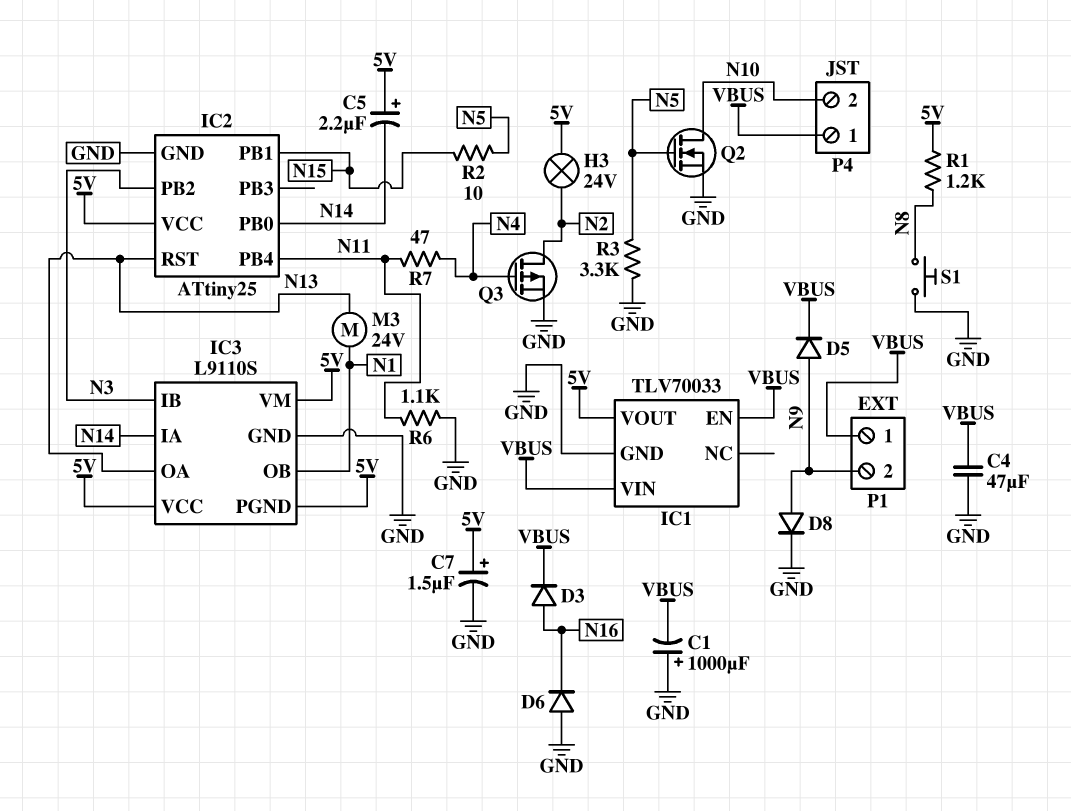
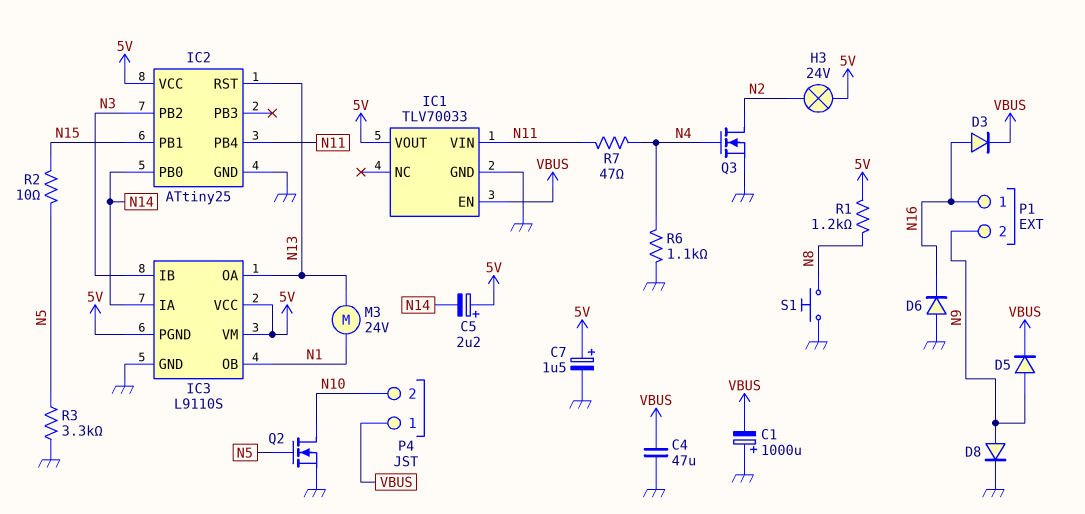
IC1 pin VIN: VBUS -> N11
P1 pin 1: VBUS -> N16
Q3: PMOS (G N4, D N2, S GND) -> NMOS (G N4, D N2, S GND)
R6: 1.1k (GND, N11) -> 1.1k (GND, N4)

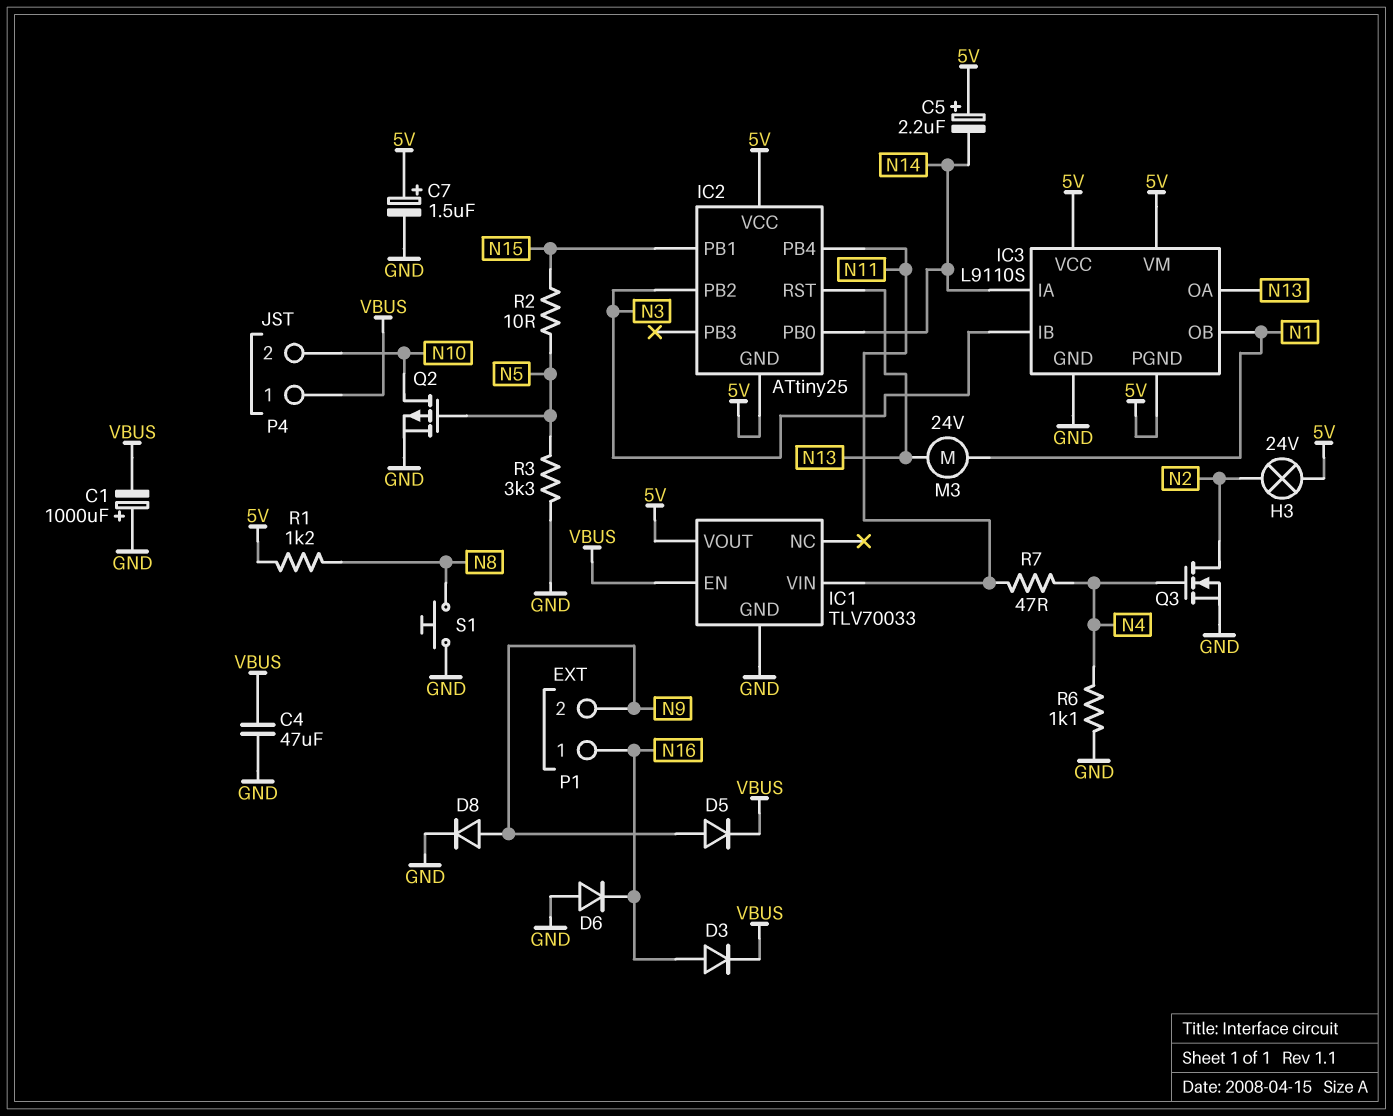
IC2 pin GND: GND -> 5V
Q2: NMOS (G N5, D N10, S GND) -> PMOS (G N5, D N10, S GND)

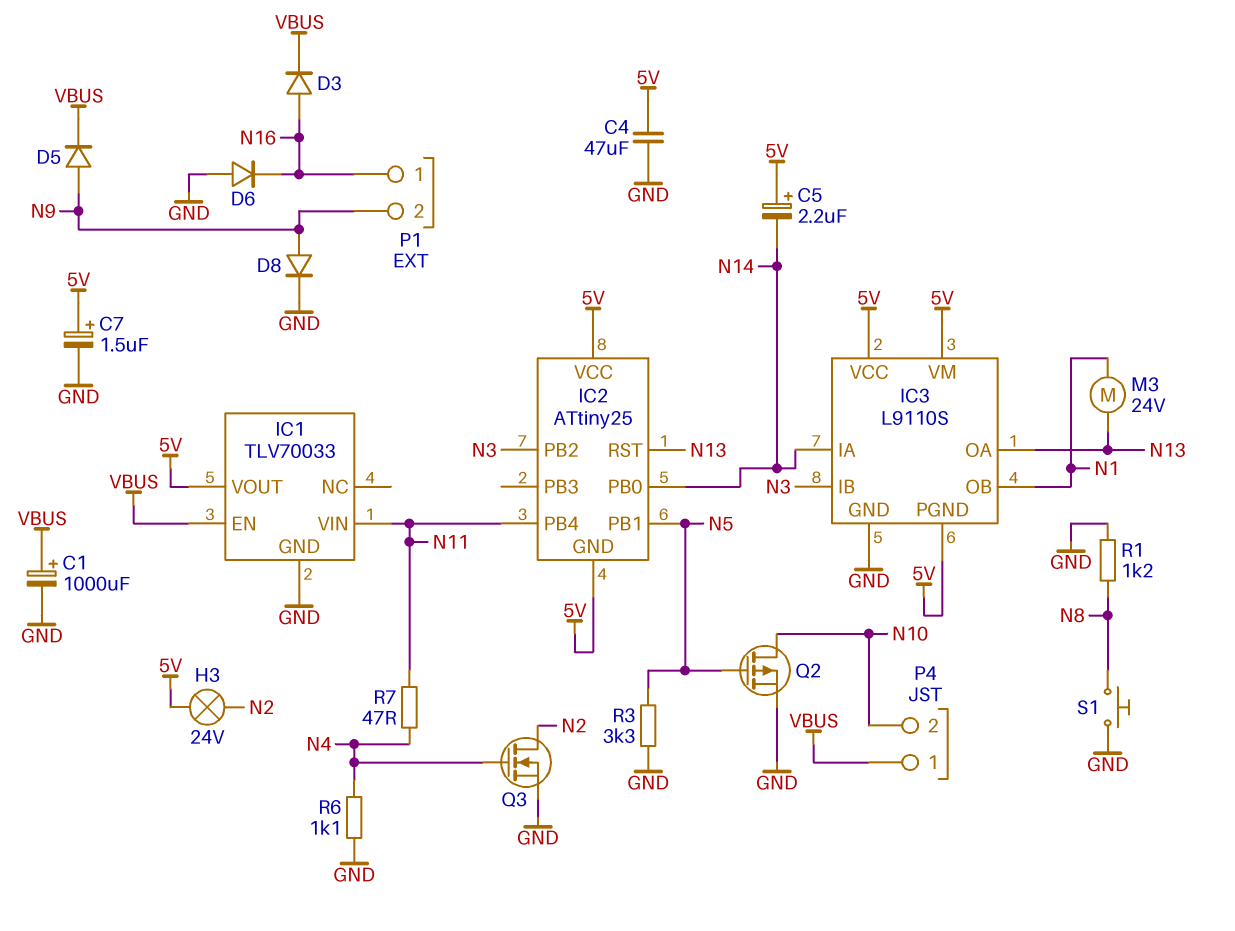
C1: 1000uF (plus GND, minus VBUS) -> 1000uF (plus VBUS, minus GND)
C4: 47uF (GND, VBUS) -> 47uF (5V, GND)
IC2 pin PB1: N15 -> N5
R1: 1.2k (5V, N8) -> 1.2k (GND, N8)
R2: 10 (N5, N15) -> none

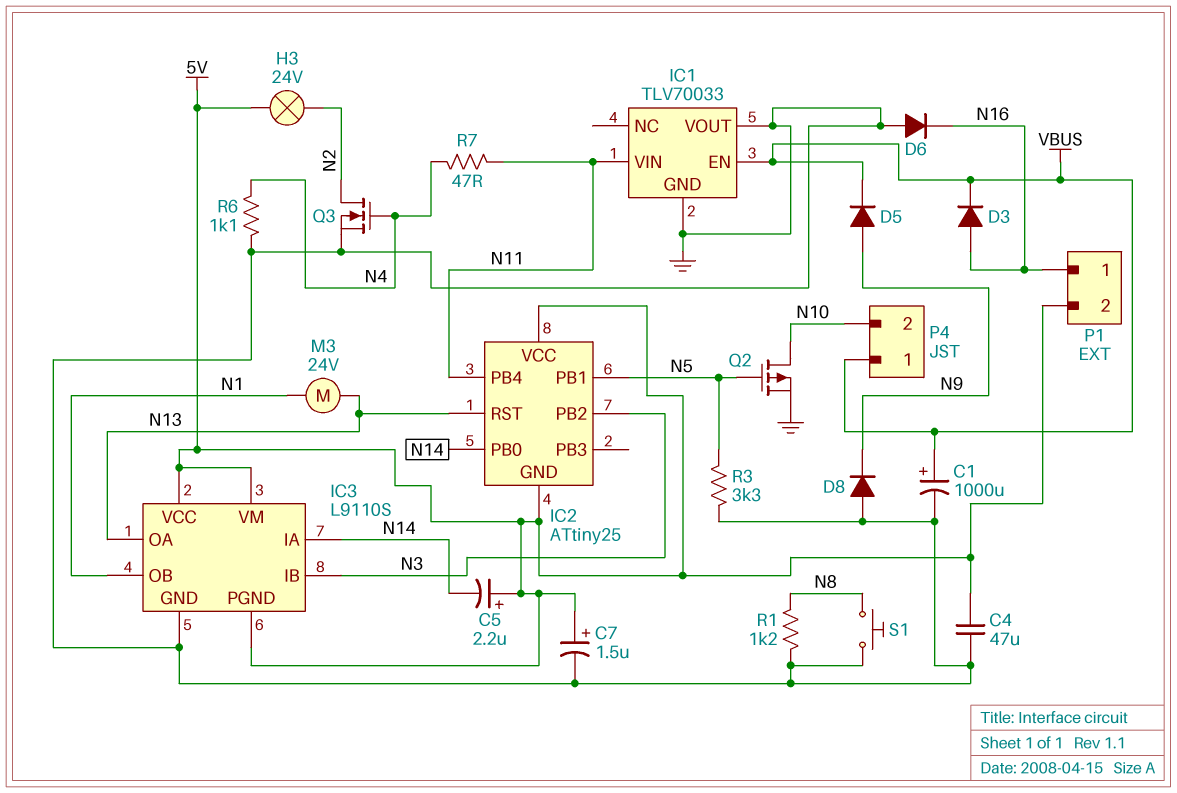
D8: diode (A N9, K GND) -> diode (A GND, K N9)
IC1 pin VOUT: 5V -> GND
P1 pin 2: N9 -> 5V

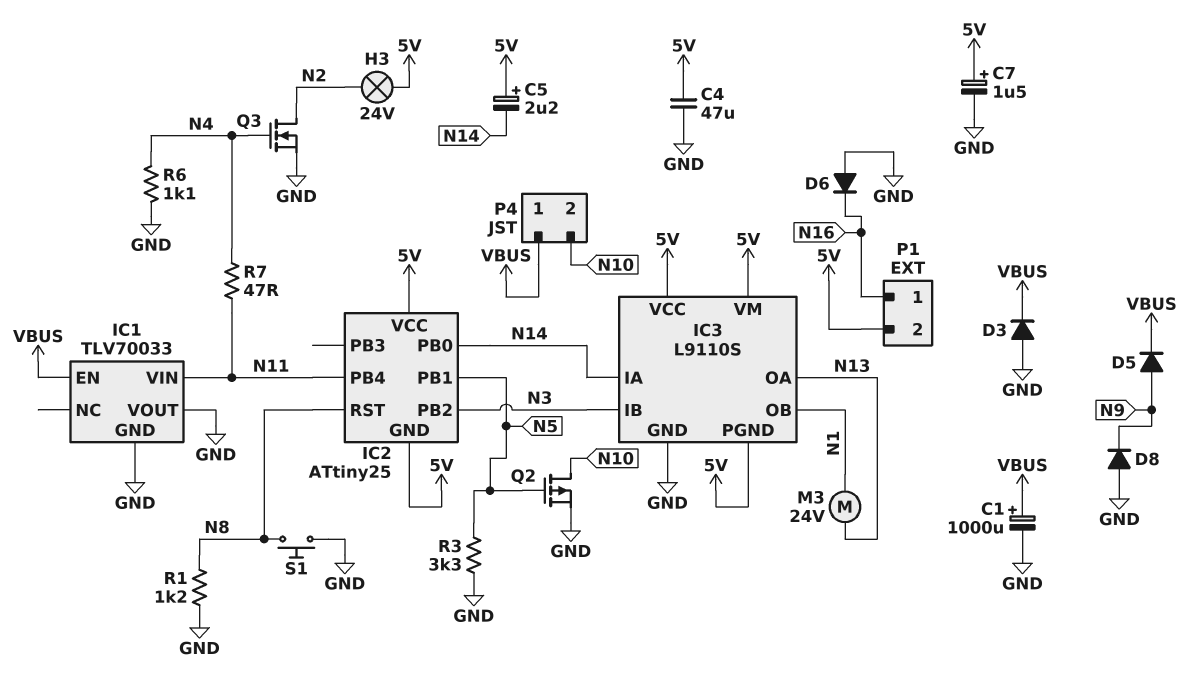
D3: diode (A N16, K VBUS) -> diode (A GND, K VBUS)
IC2 pin RST: N13 -> N8

